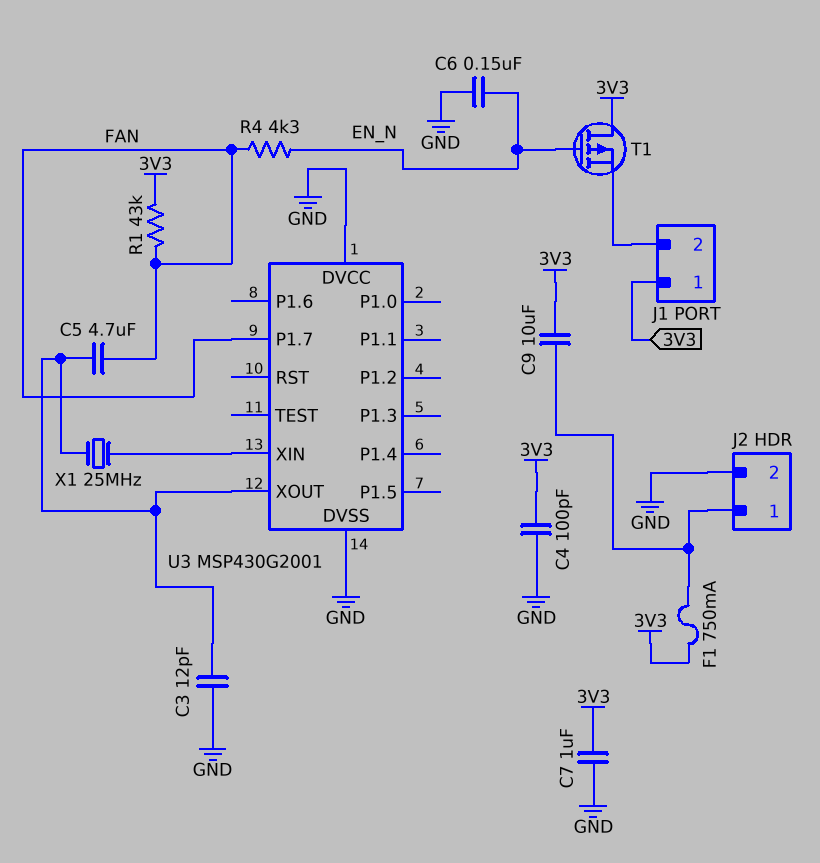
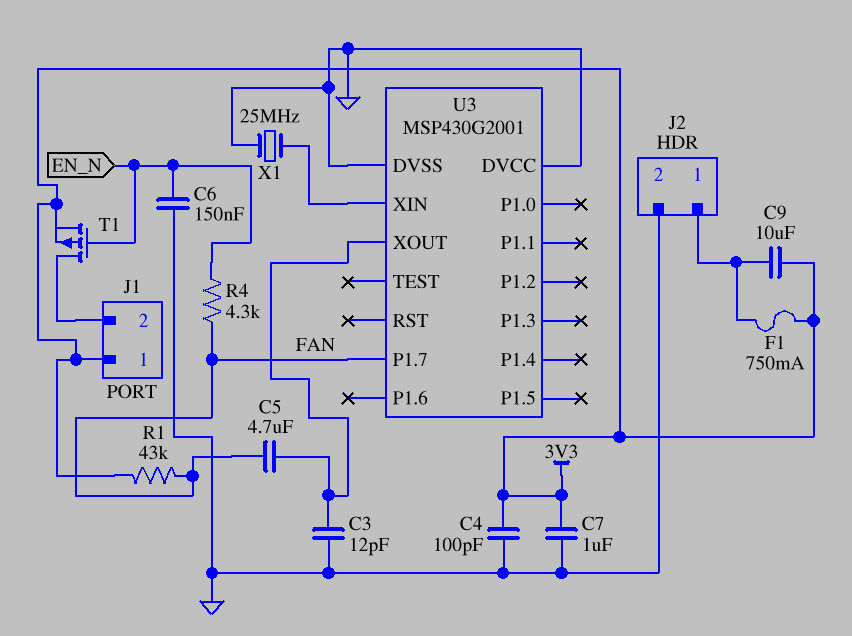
T1: PMOS (G EN_N, D 3V3, S J1/2) -> PMOS (G EN_N, D J1/2, S 3V3)
X1: 25MHz (U3/XIN, U3/XOUT) -> 25MHz (GND, U3/XIN)

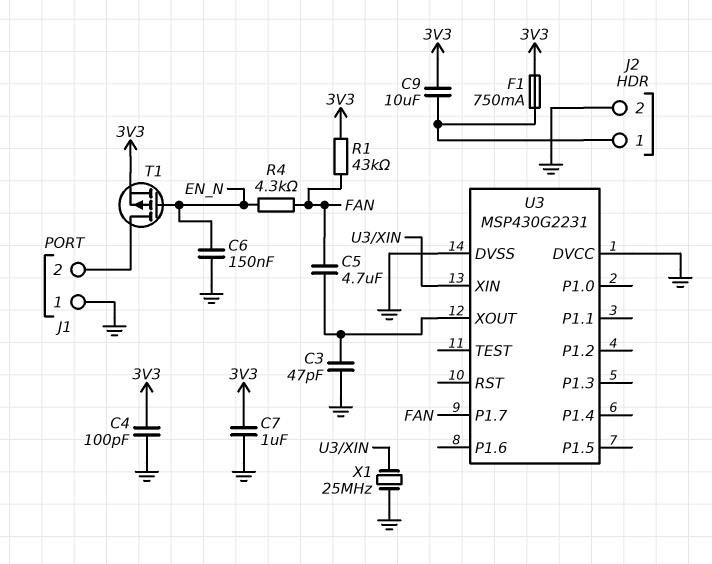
C3: 12pF (GND, U3/XOUT) -> 47pF (GND, U3/XOUT)
J1 pin 1: 3V3 -> GND
U3: MSP430G2001 -> MSP430G2231

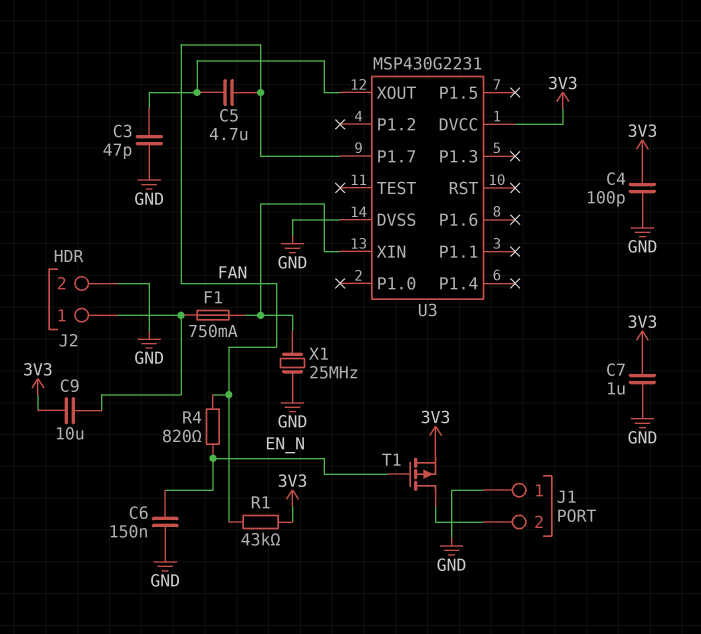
F1: 750mA (3V3, J2/1) -> 750mA (J2/1, U3/XIN)
R4: 4.3k (EN_N, FAN) -> 820 (EN_N, FAN)
U3 pin DVCC: GND -> 3V3

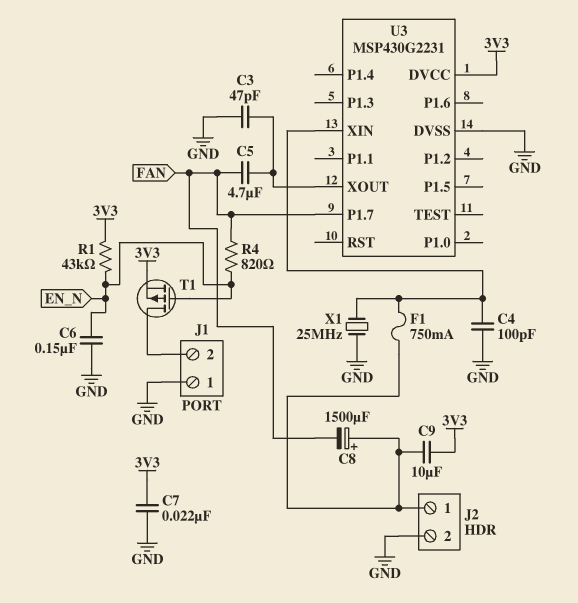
C4: 100pF (3V3, GND) -> 100pF (GND, U3/XIN)
C7: 1uF (3V3, GND) -> 22nF (3V3, GND)
C8: none -> 1500uF (plus J2/1, minus FAN)
R1: 43k (3V3, FAN) -> 43k (3V3, EN_N)

